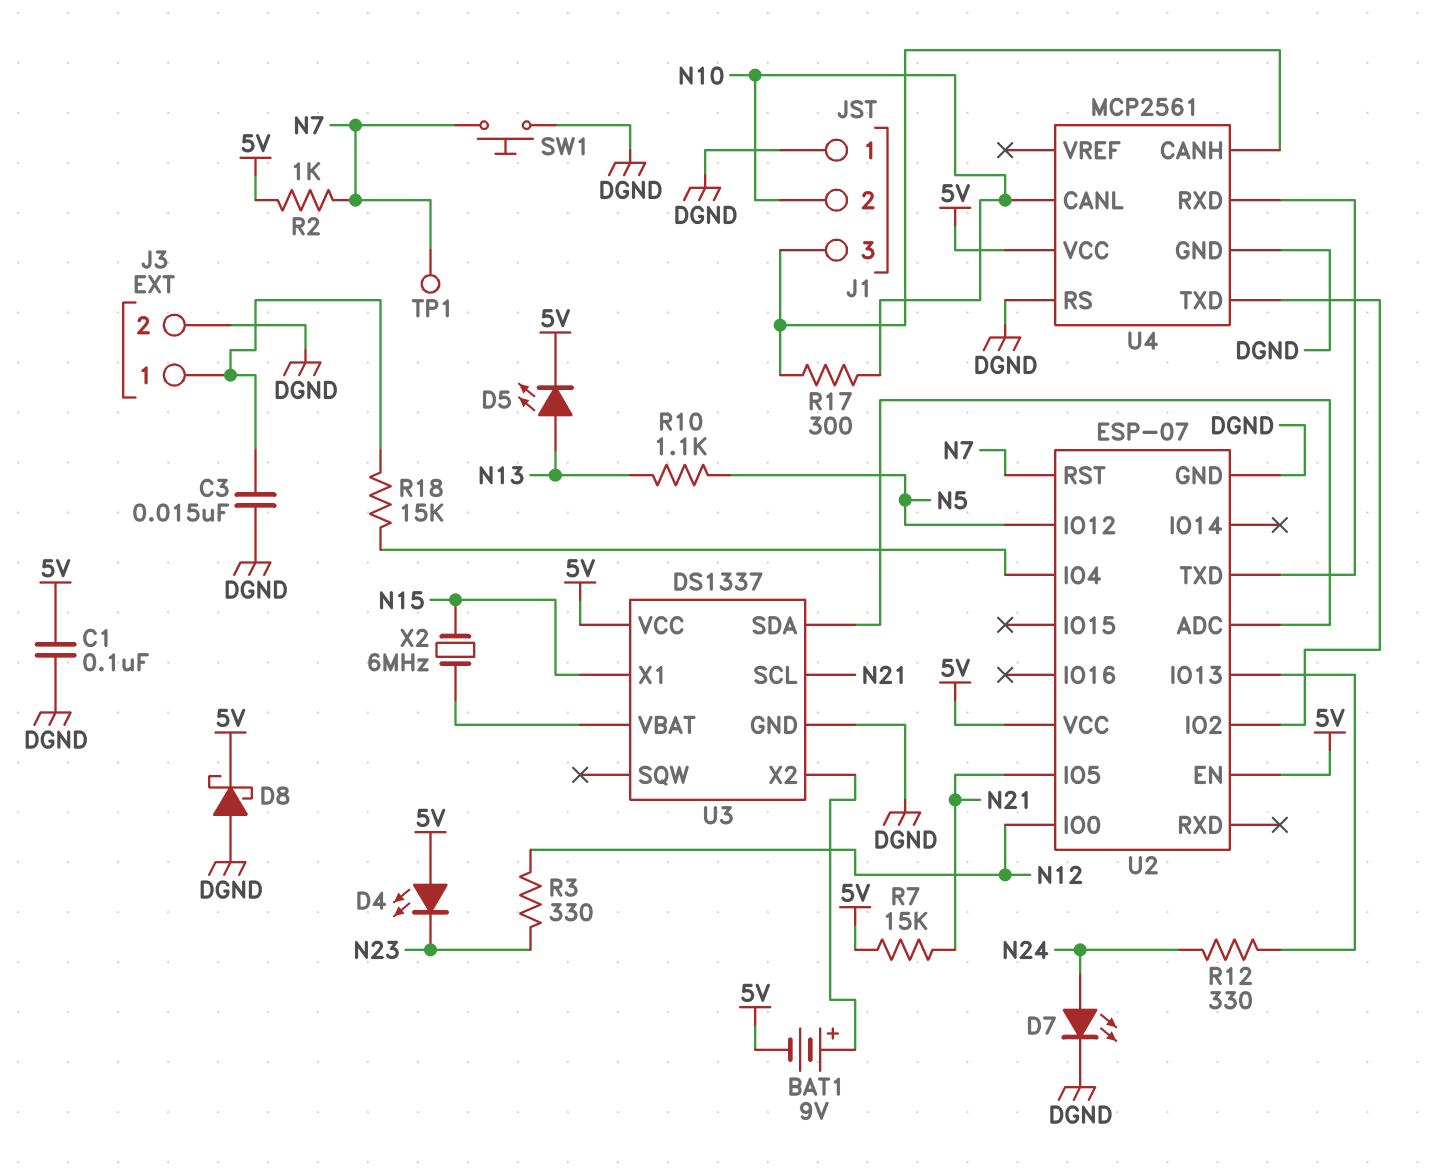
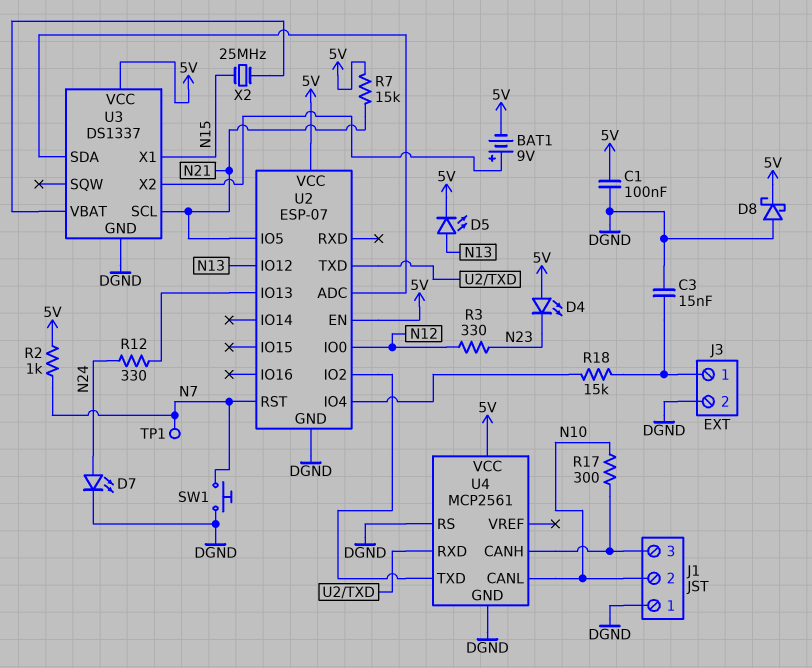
R10: 1.1k (N5, N13) -> none
U2 pin IO12: N5 -> N13
X2: 6MHz (N15, U3/VBAT) -> 25MHz (N15, U3/VBAT)

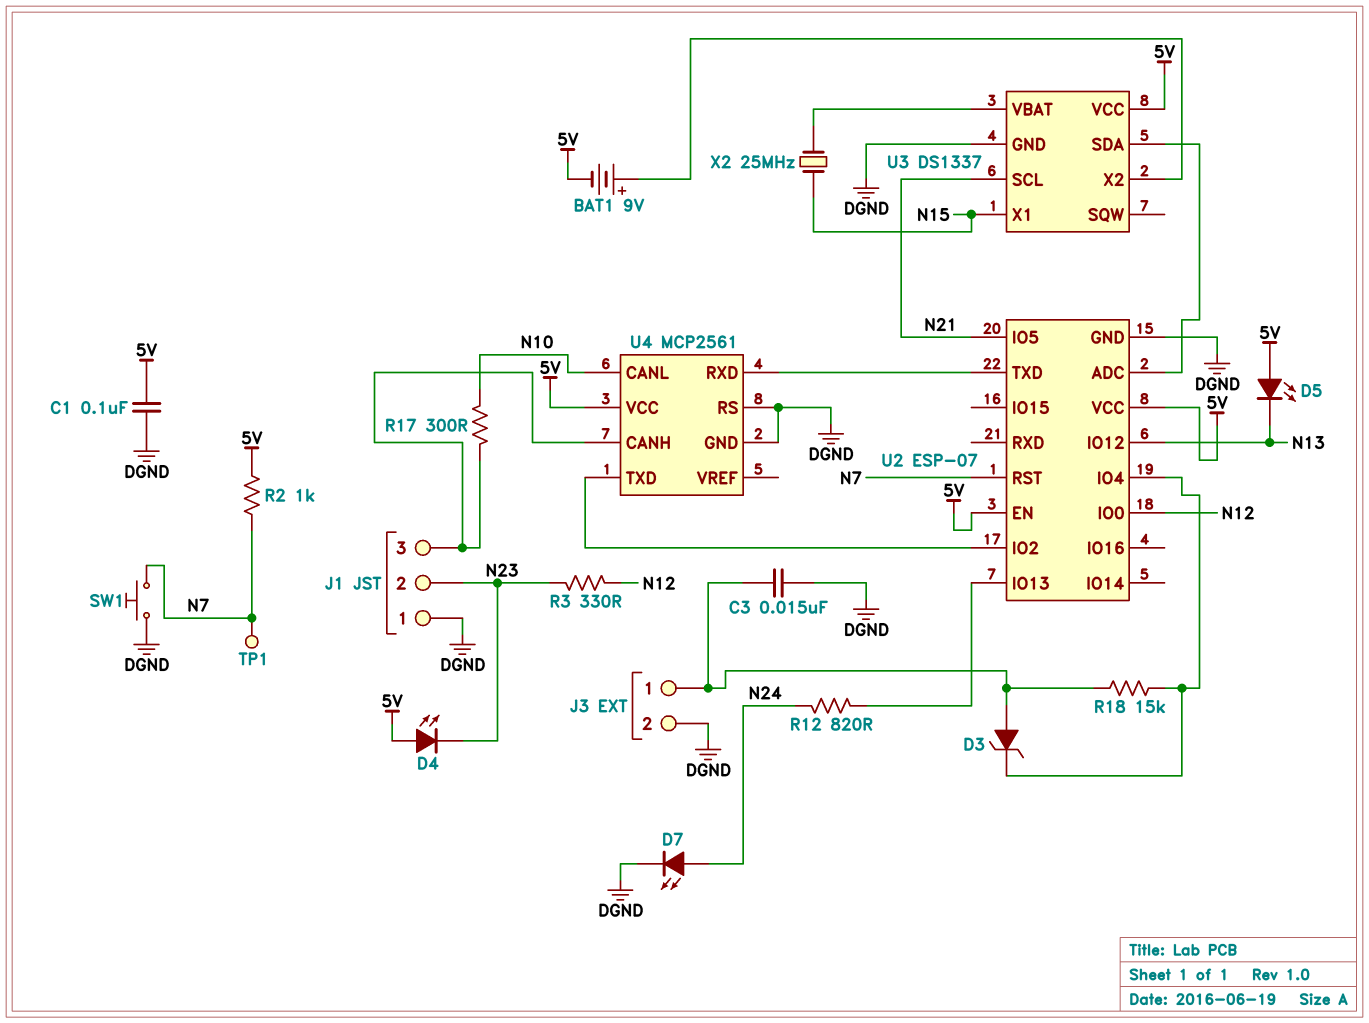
D3: none -> zener (A J3/1, K U2/IO4)
D5: LED (A N13, K 5V) -> LED (A 5V, K N13)
D8: schottky (A DGND, K 5V) -> none
J1 pin 2: N10 -> N23
R7: 15k (5V, N21) -> none
R12: 330 (N24, U2/IO13) -> 820 (N24, U2/IO13)

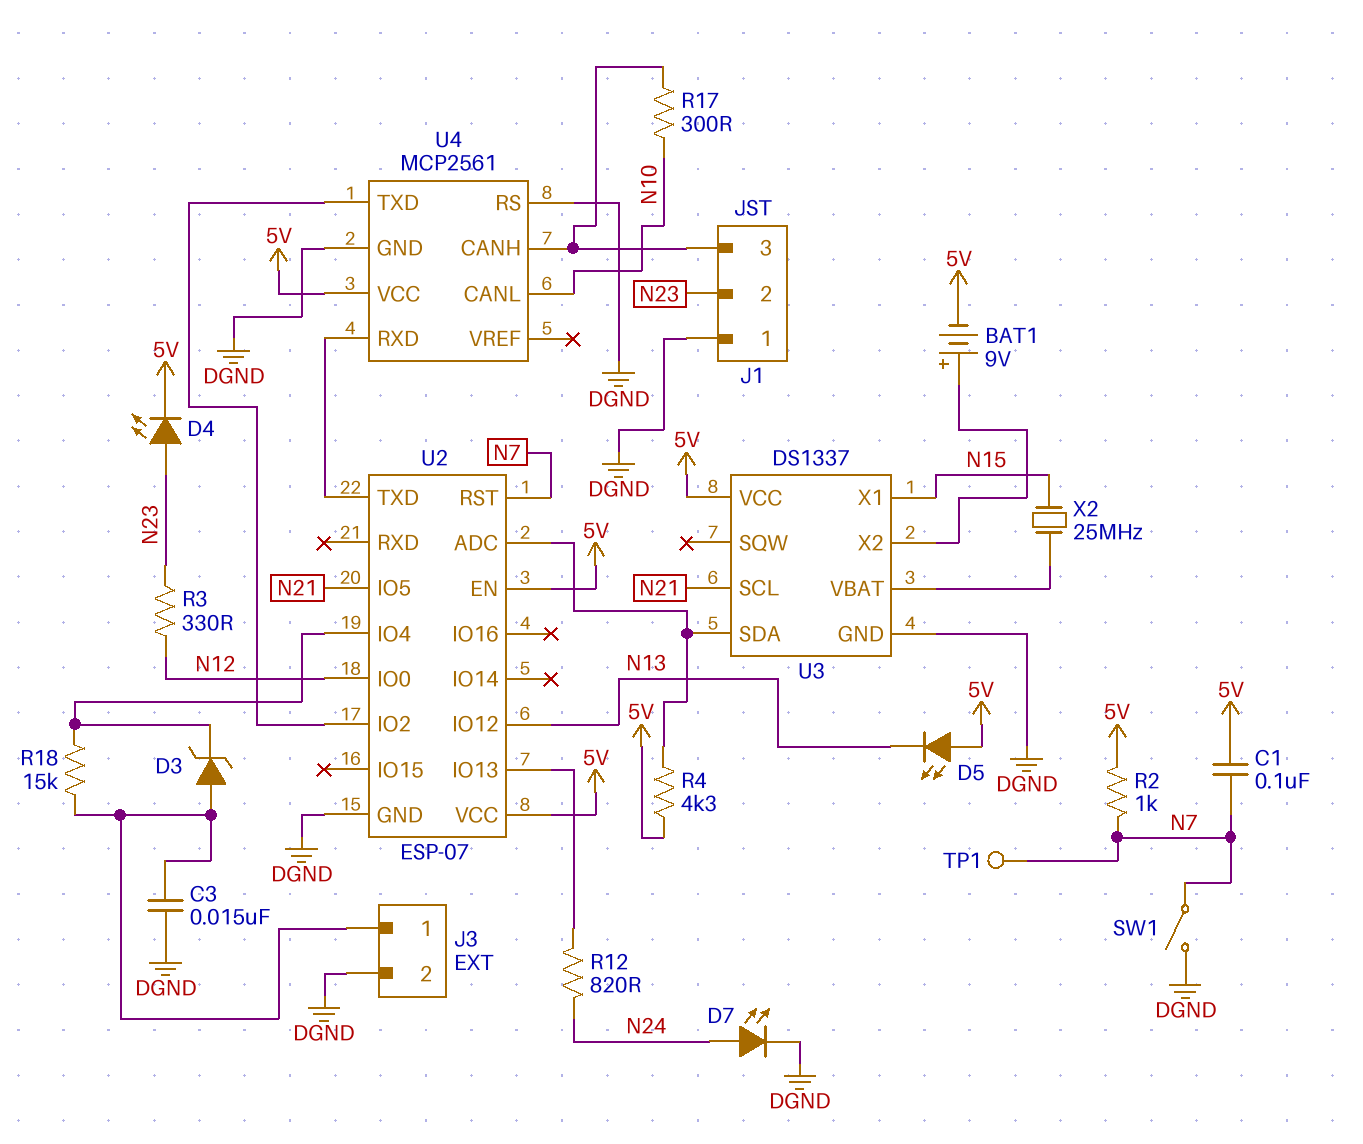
C1: 100nF (5V, DGND) -> 100nF (5V, N7)
D4: LED (A 5V, K N23) -> LED (A N23, K 5V)
R4: none -> 4.3k (5V, U2/ADC)
SW1: button (DGND, N7) -> switch (DGND, N7)

